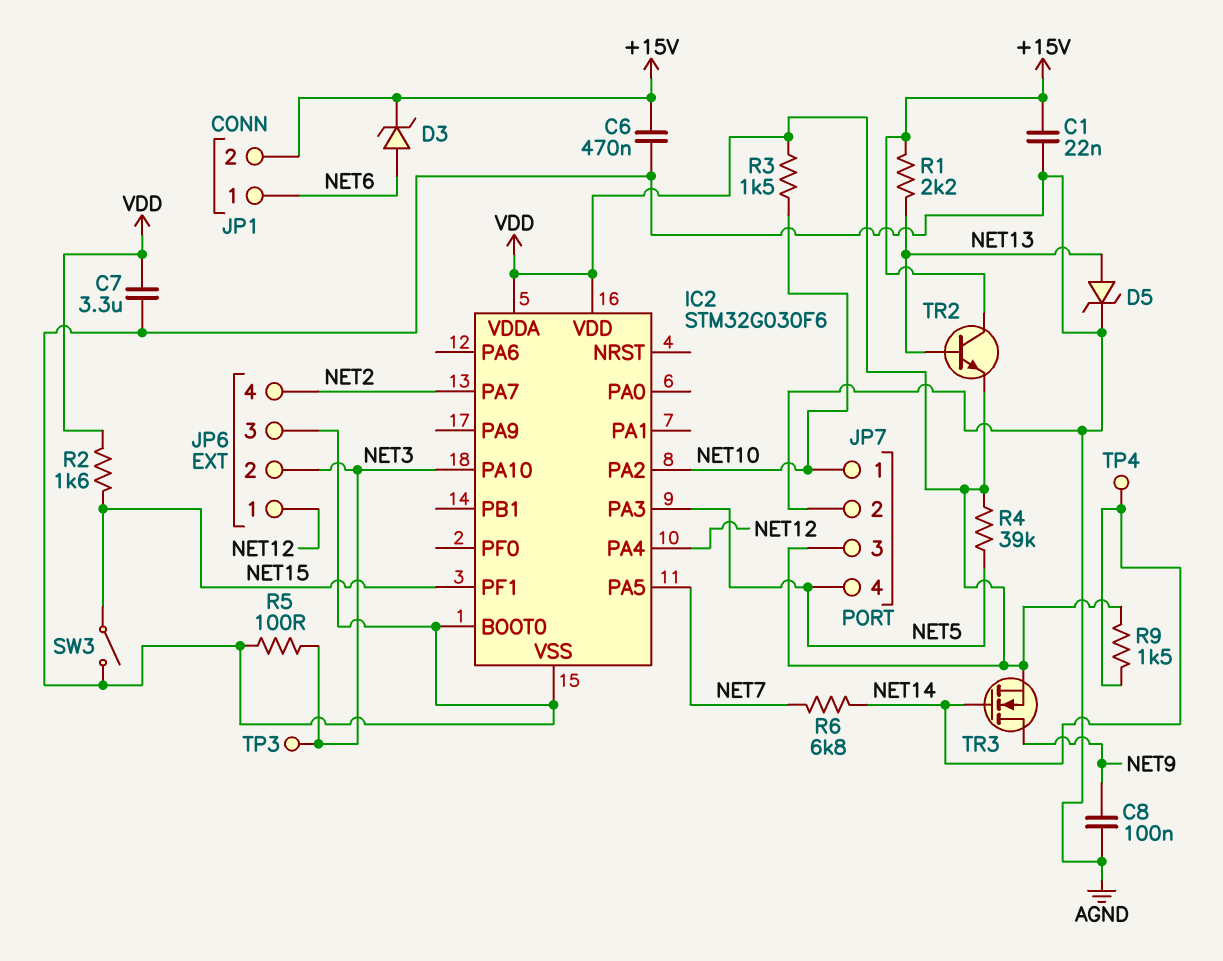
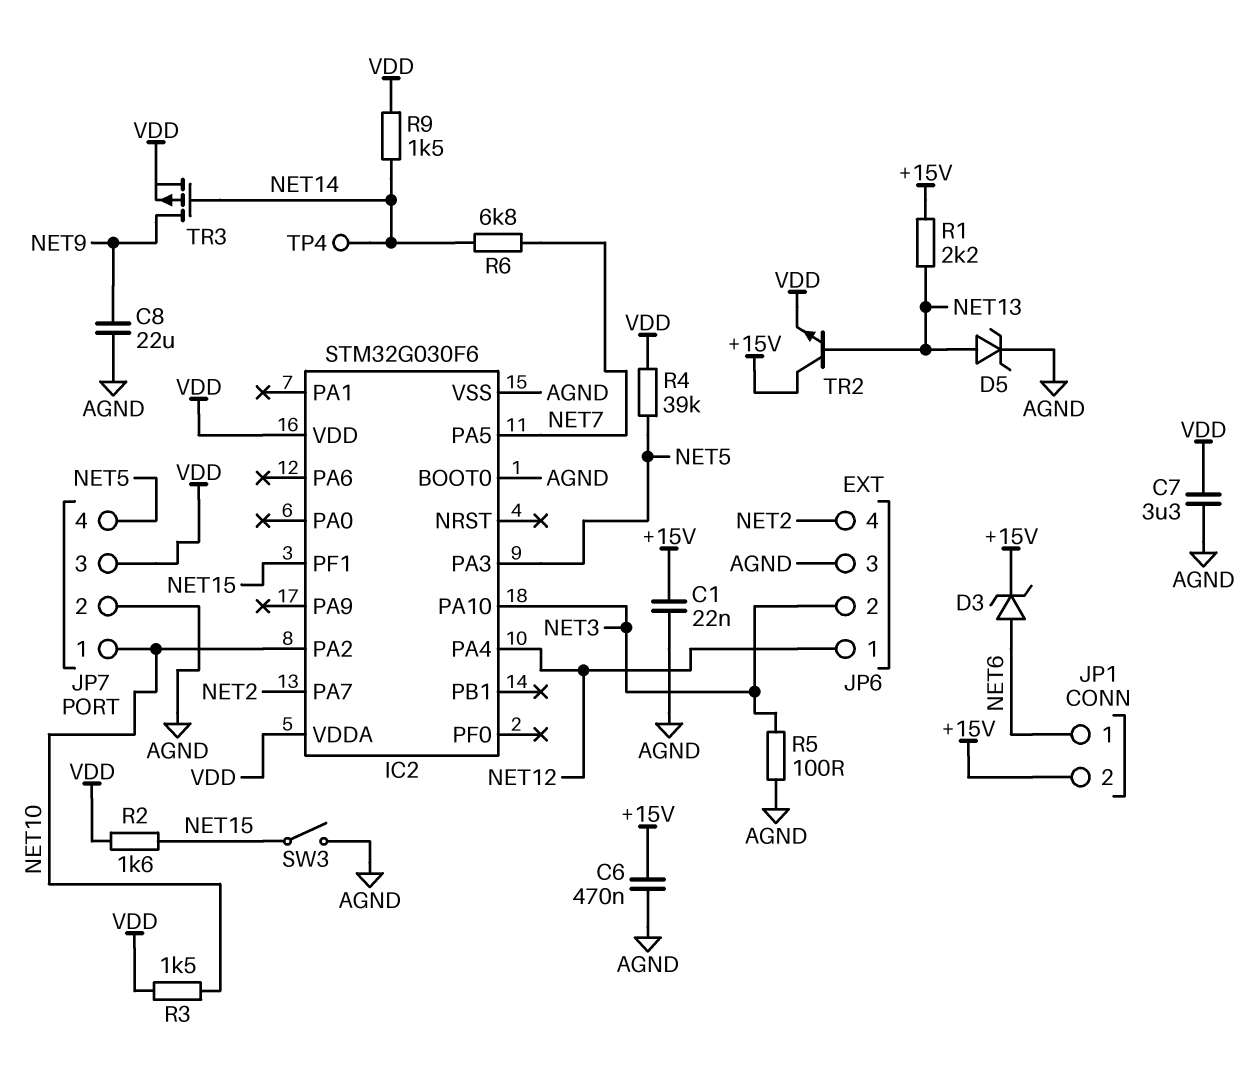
C8: 100nF (AGND, NET9) -> 22uF (AGND, NET9)
TP3: test point (NET3) -> none
TR3: NMOS (G NET14, D NET9, S VDD) -> PMOS (G NET14, D NET9, S VDD)

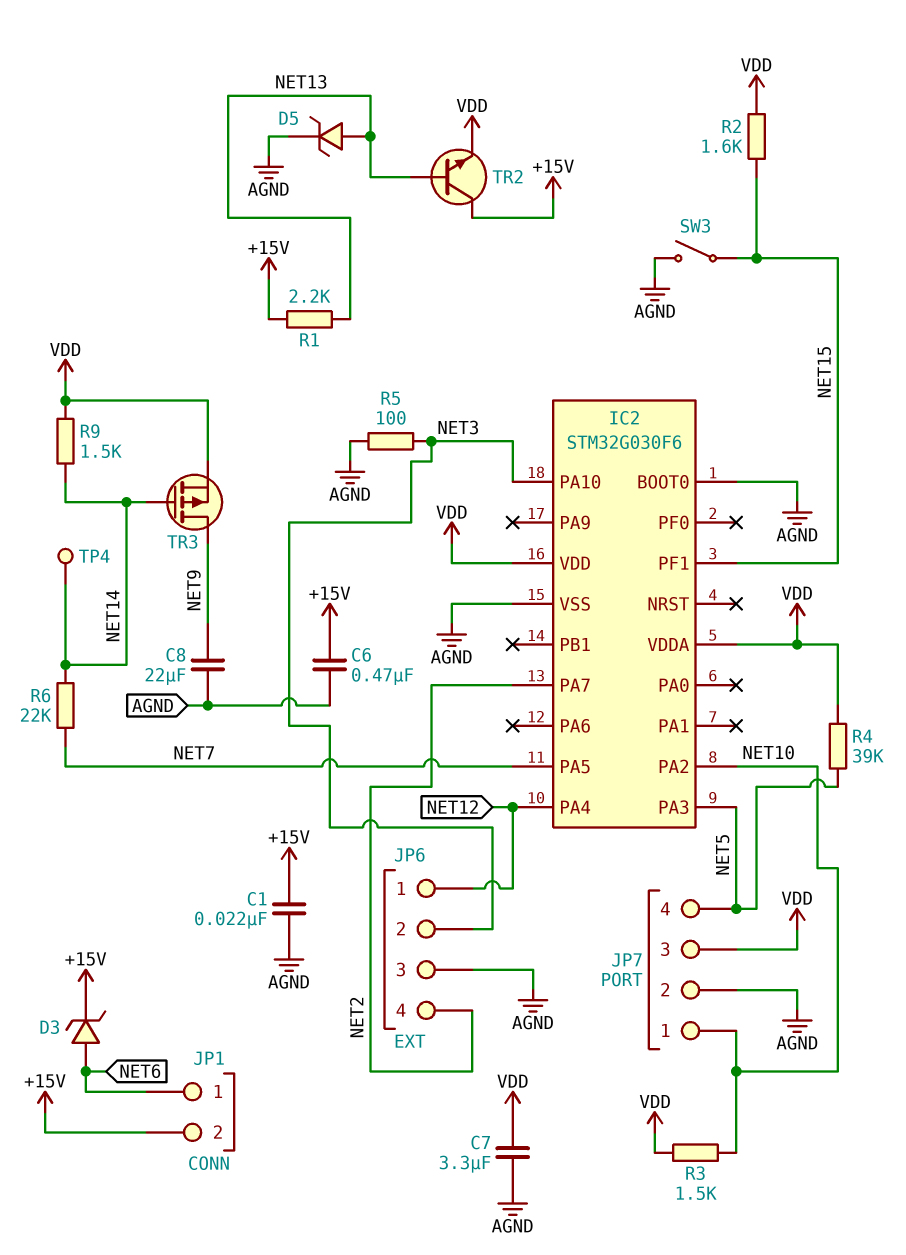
R6: 6.8k (NET7, NET14) -> 22k (NET7, NET14)

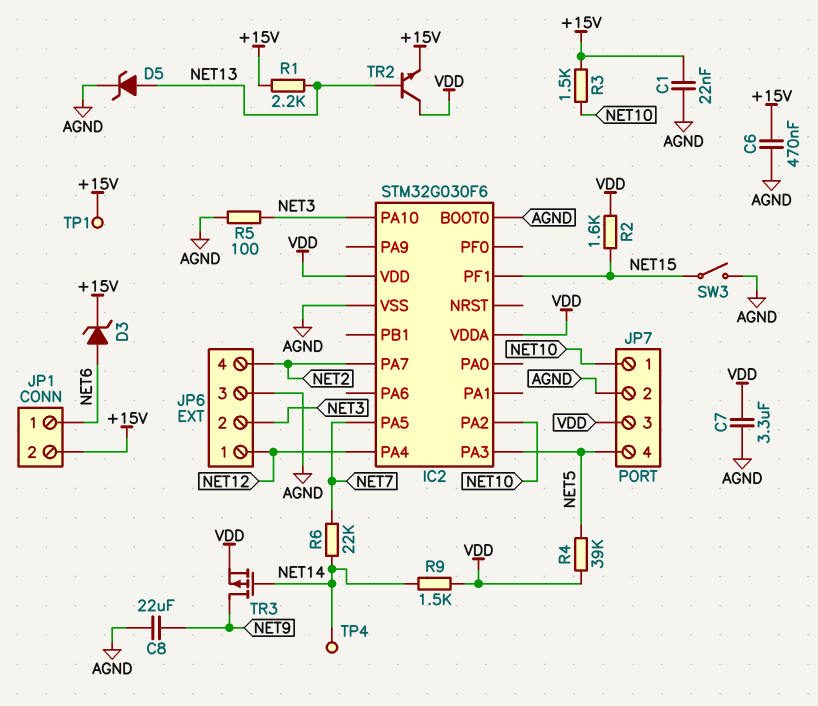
R3: 1.5k (NET10, VDD) -> 1.5k (+15V, NET10)
TP1: none -> test point (+15V)
TR2: NPN (B NET13, C +15V, E VDD) -> NPN (B NET13, C VDD, E +15V)

